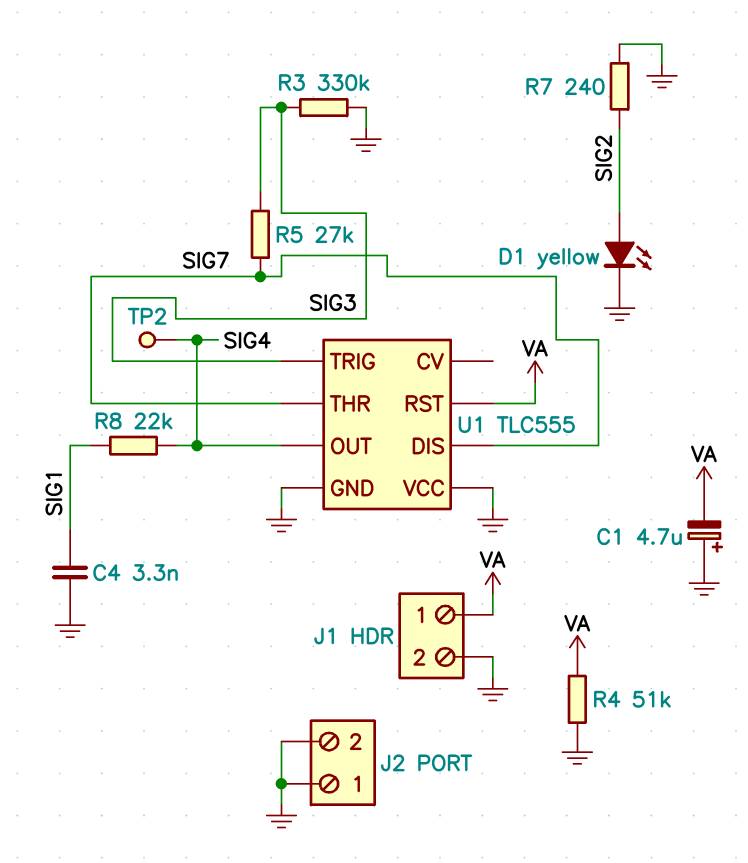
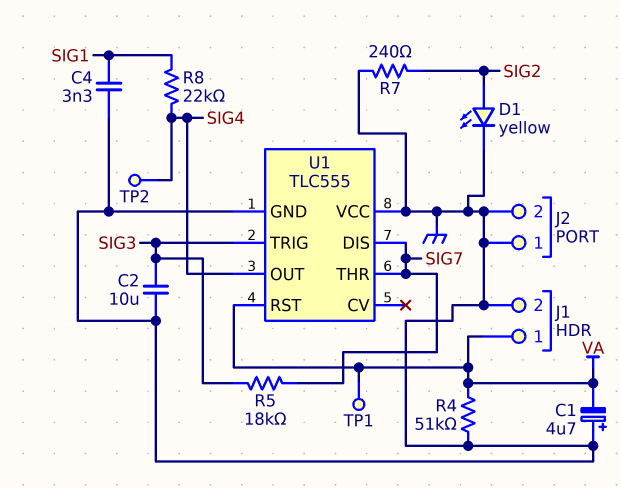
C2: none -> 10uF (GND, SIG3)
R3: 330k (GND, SIG3) -> none
R5: 27k (SIG3, SIG7) -> 18k (SIG3, SIG7)
TP1: none -> test point (VA)

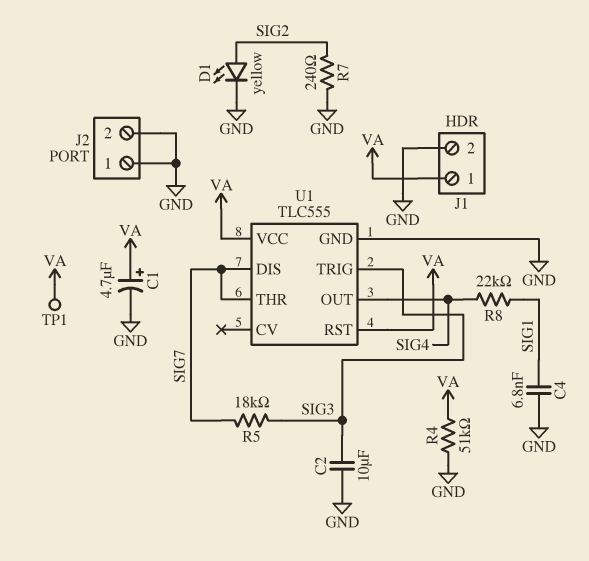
C1: 4.7uF (plus GND, minus VA) -> 4.7uF (plus VA, minus GND)
C4: 3.3nF (GND, SIG1) -> 6.8nF (GND, SIG1)
TP2: test point (SIG4) -> none
U1 pin VCC: GND -> VA

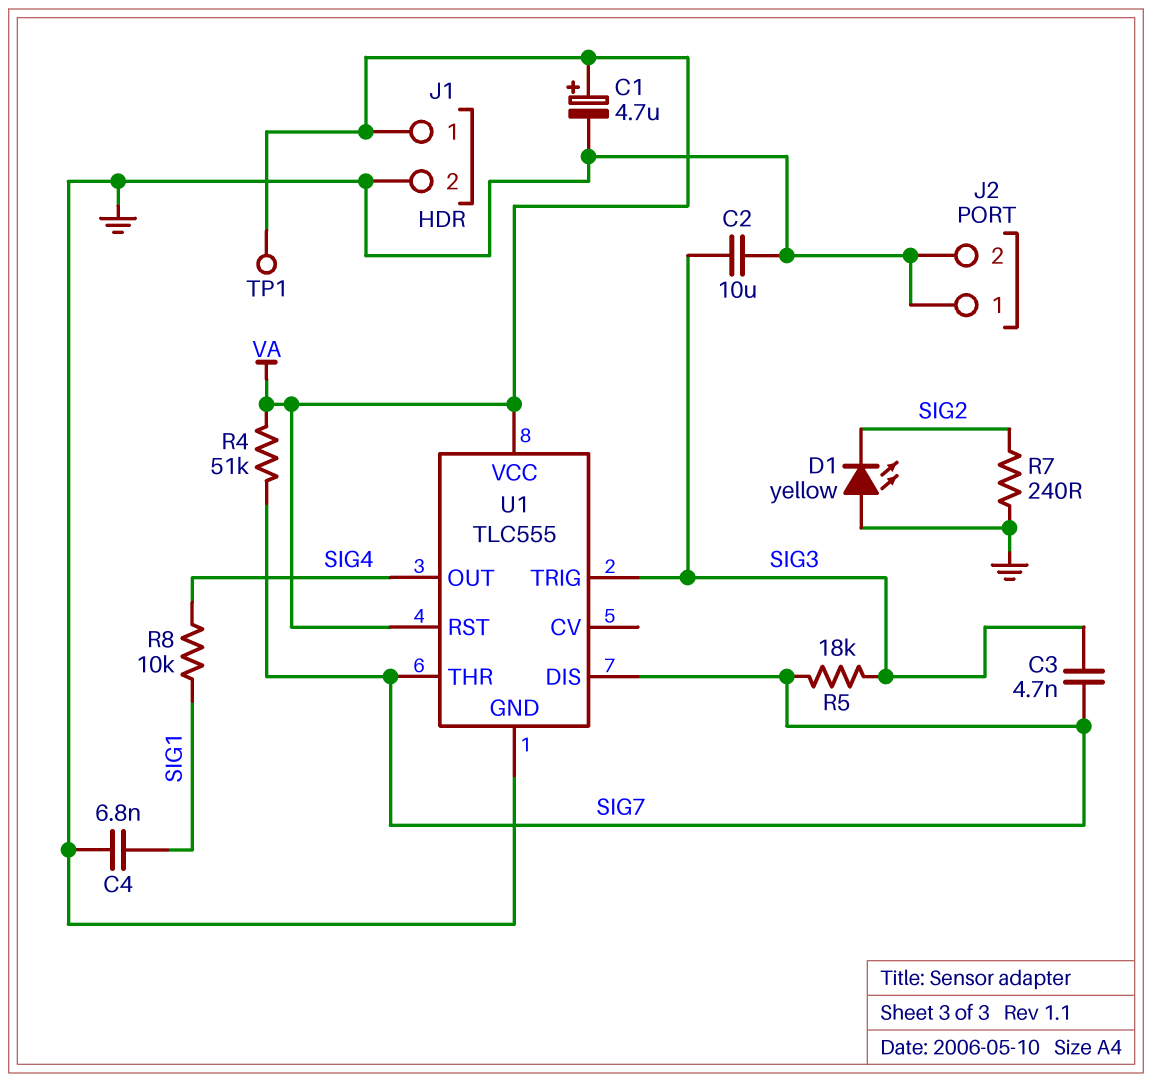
C3: none -> 4.7nF (SIG3, SIG7)
D1: LED yellow (A SIG2, K GND) -> LED yellow (A GND, K SIG2)
R4: 51k (GND, VA) -> 51k (SIG7, VA)
R8: 22k (SIG1, SIG4) -> 10k (SIG1, SIG4)

